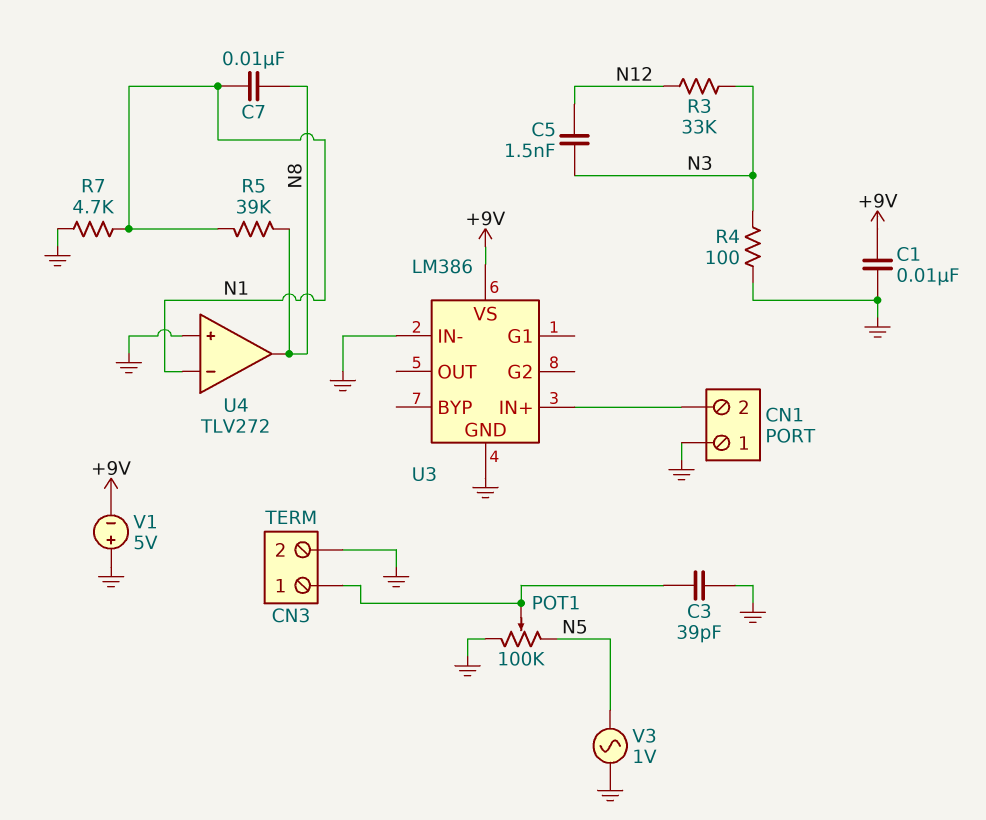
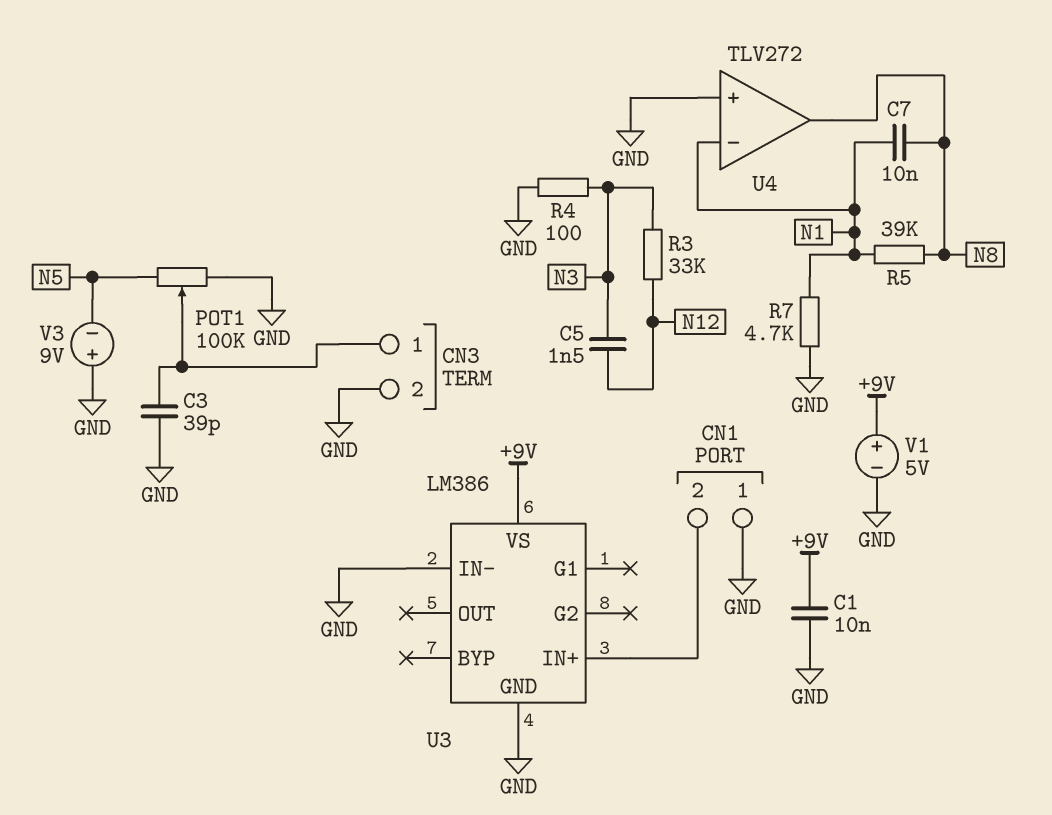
V1: 5V (plus GND, minus +9V) -> 5V (plus +9V, minus GND)
V3: AC 1V (GND, N5) -> 9V (plus GND, minus N5)

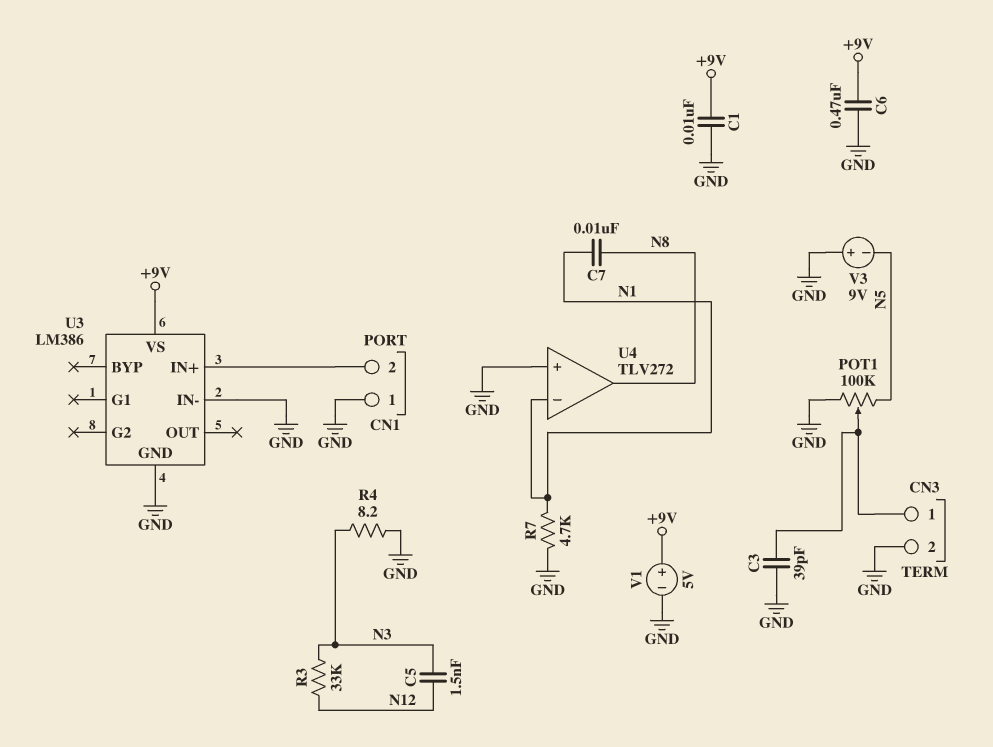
C6: none -> 470nF (+9V, GND)
R4: 100 (GND, N3) -> 8.2 (GND, N3)
R5: 39k (N1, N8) -> none

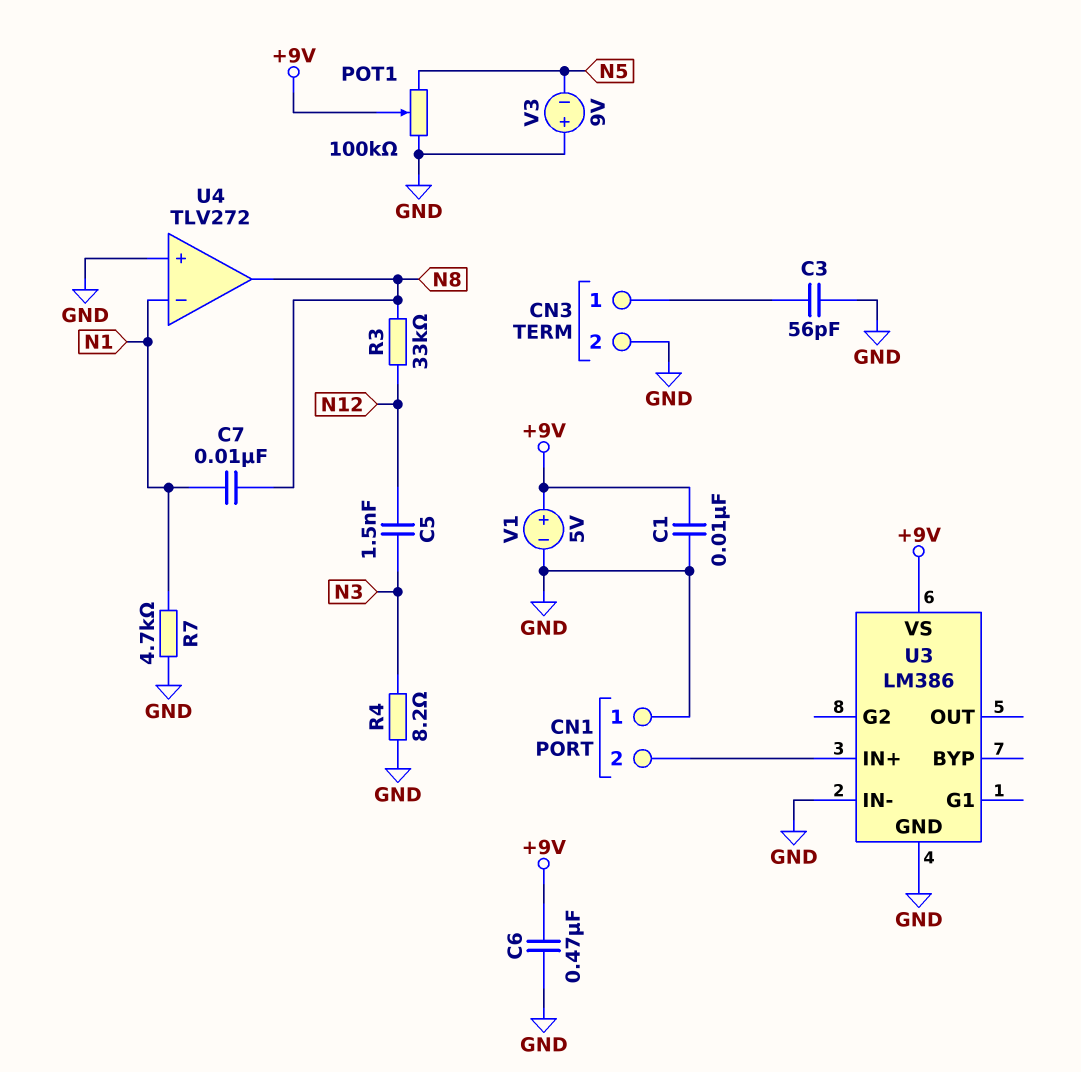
C3: 39pF (CN3/1, GND) -> 56pF (CN3/1, GND)
POT1: 100k (GND, N5, wiper CN3/1) -> 100k (GND, N5, wiper +9V)
R3: 33k (N3, N12) -> 33k (N8, N12)

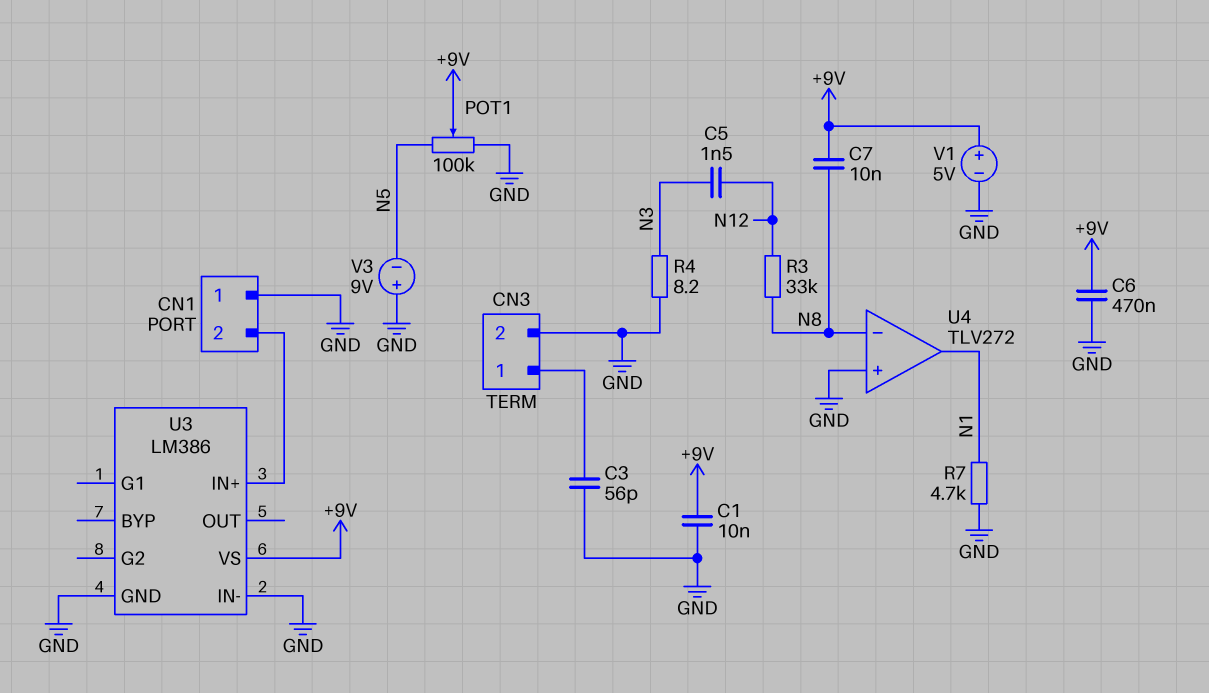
C7: 10nF (N1, N8) -> 10nF (+9V, N8)
U4 pin in-: N1 -> N8
U4 pin out: N8 -> N1

